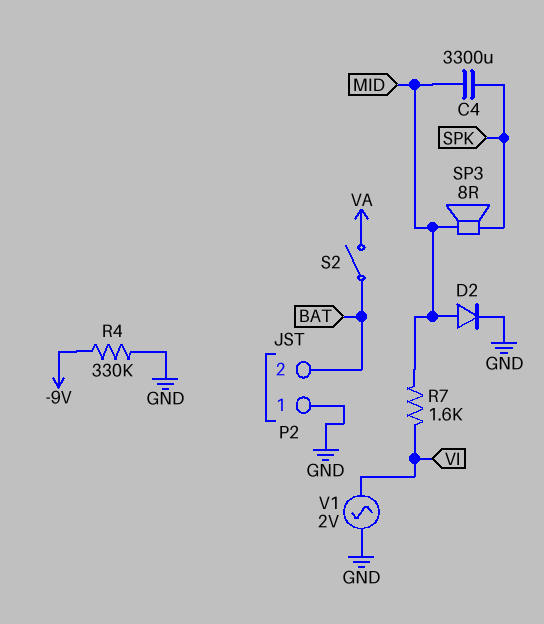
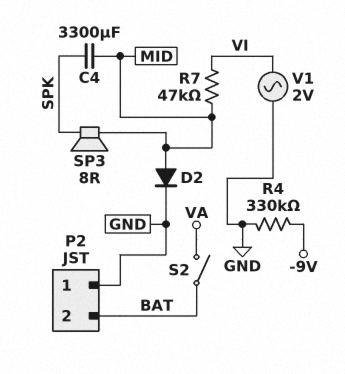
R7: 1.6k (MID, VI) -> 47k (MID, VI)

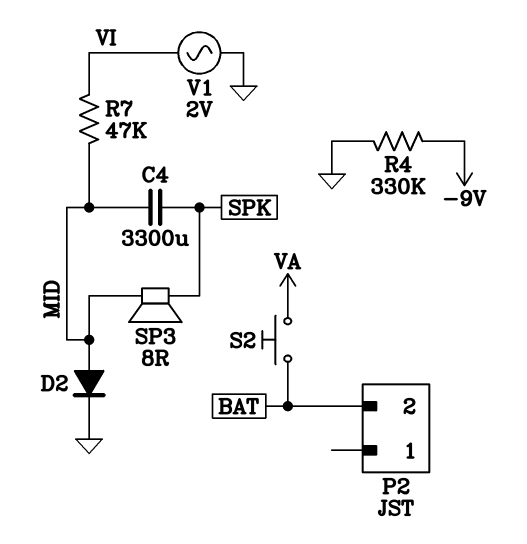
P2 pin 1: GND -> none
S2: switch (BAT, VA) -> button (BAT, VA)

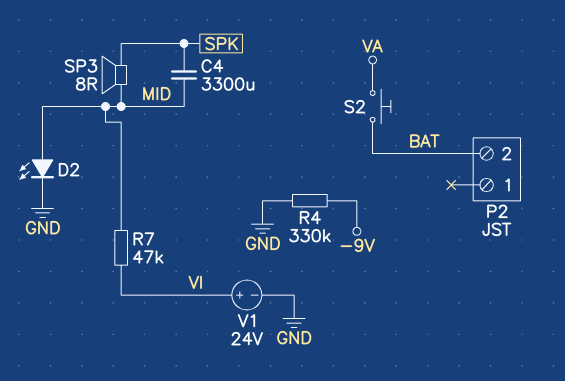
D2: diode (A MID, K GND) -> LED (A MID, K GND)
V1: AC 2V (GND, VI) -> 24V (plus VI, minus GND)

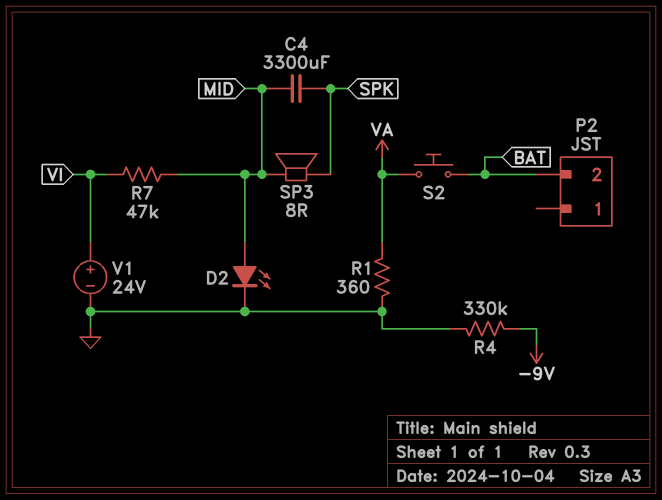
R1: none -> 360 (GND, VA)

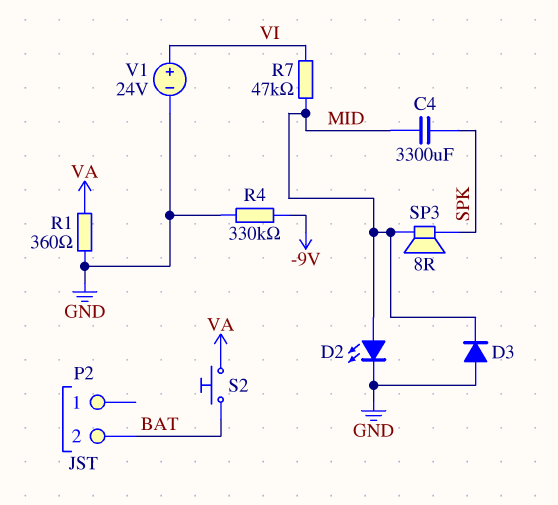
D3: none -> diode (A GND, K MID)

